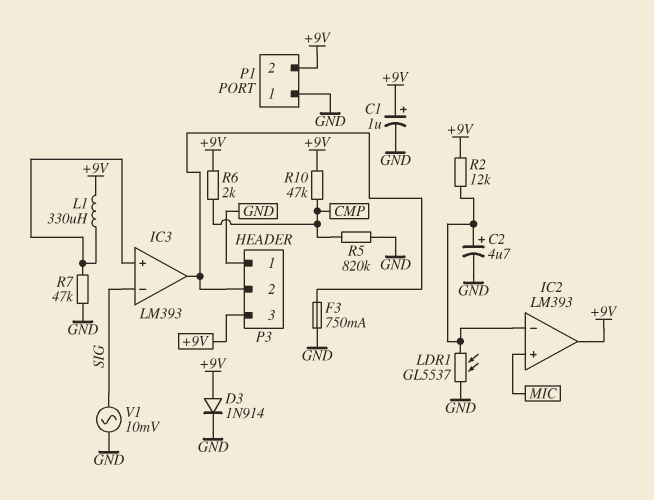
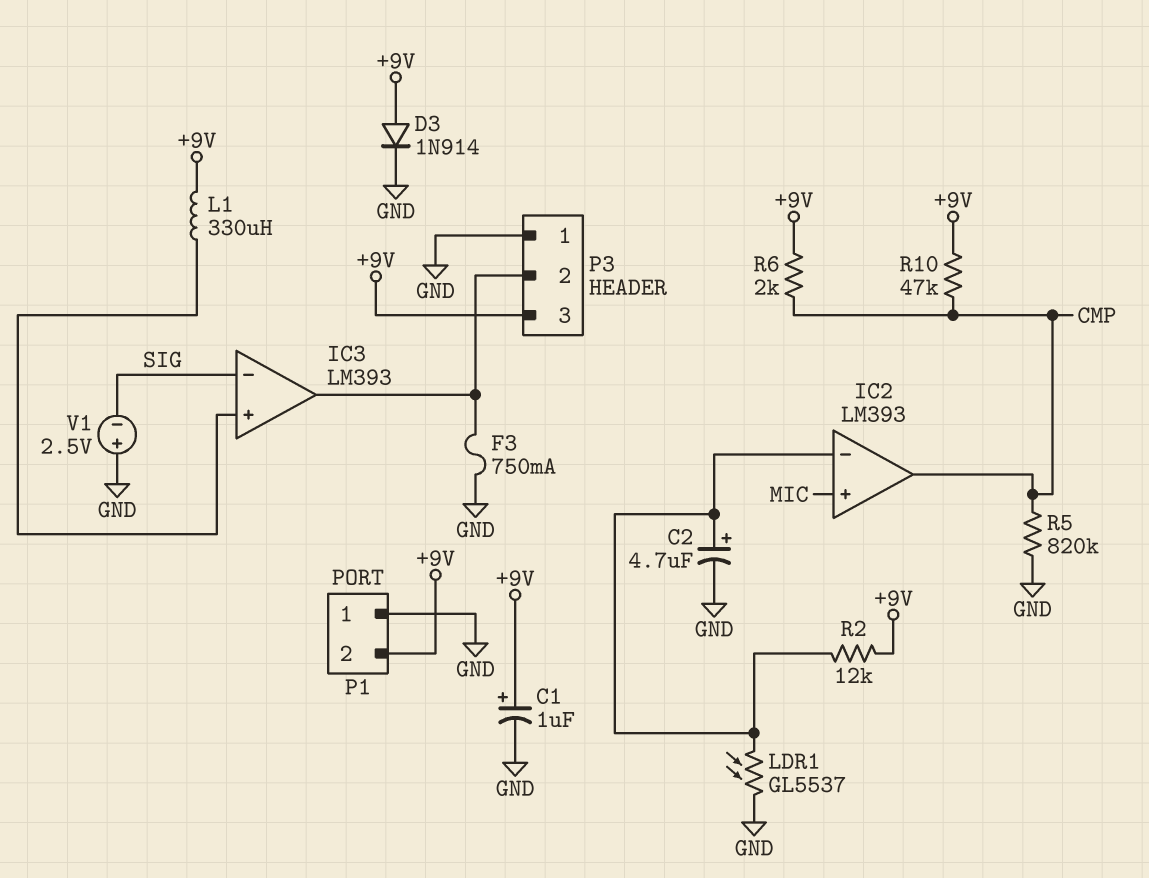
IC2 pin out: +9V -> CMP
R7: 47k (GND, IC3/in+) -> none
V1: AC 10mV (GND, SIG) -> 2.5V (plus GND, minus SIG)

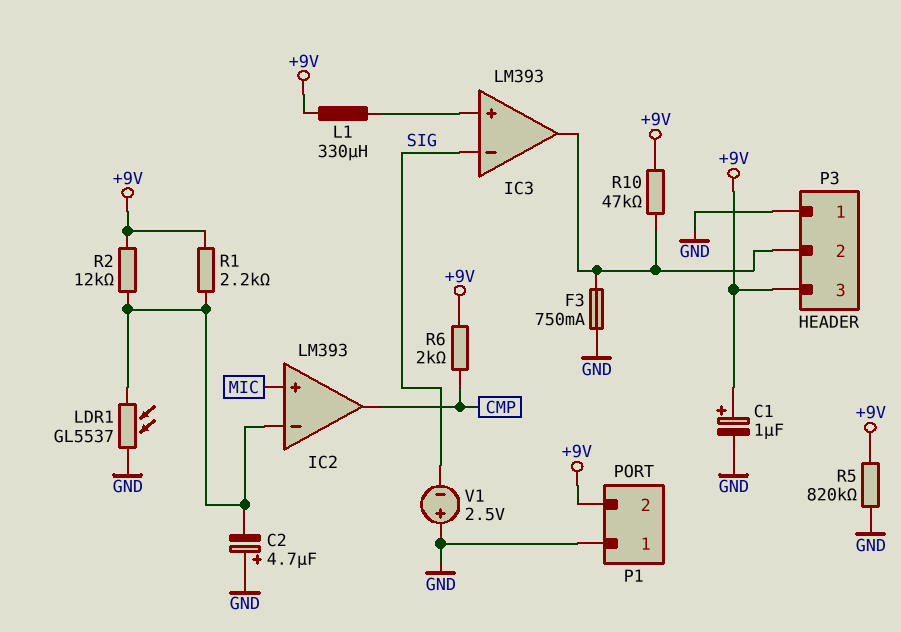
C2: 4.7uF (plus IC2/in-, minus GND) -> 4.7uF (plus GND, minus IC2/in-)
D3: diode 1N914 (A +9V, K GND) -> none
R1: none -> 2.2k (+9V, IC2/in-)
R5: 820k (CMP, GND) -> 820k (+9V, GND)
R10: 47k (+9V, CMP) -> 47k (+9V, IC3/out)

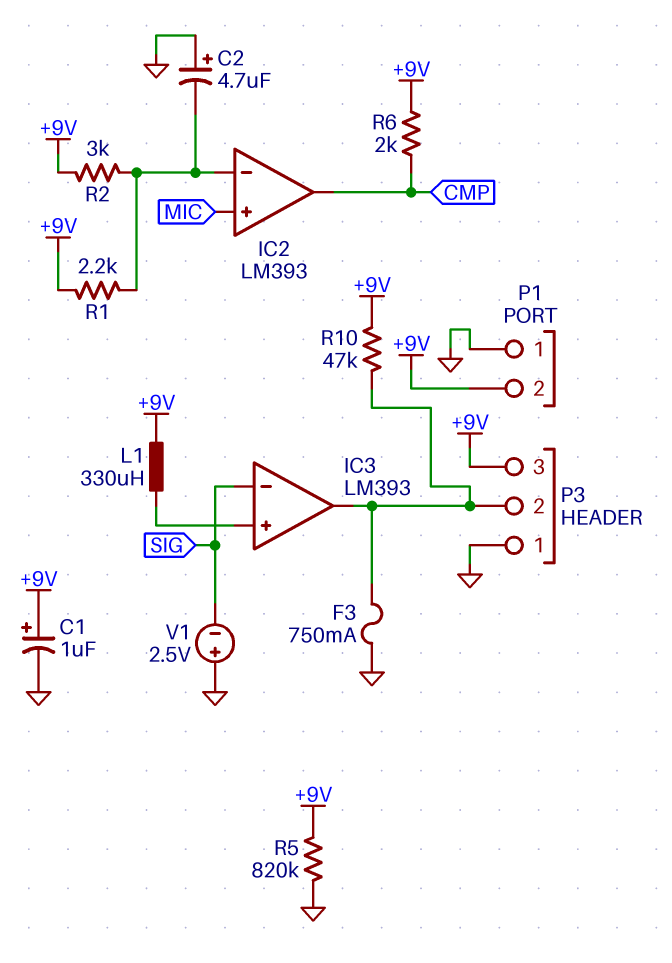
LDR1: GL5537 (GND, IC2/in-) -> none
R2: 12k (+9V, IC2/in-) -> 3k (+9V, IC2/in-)

